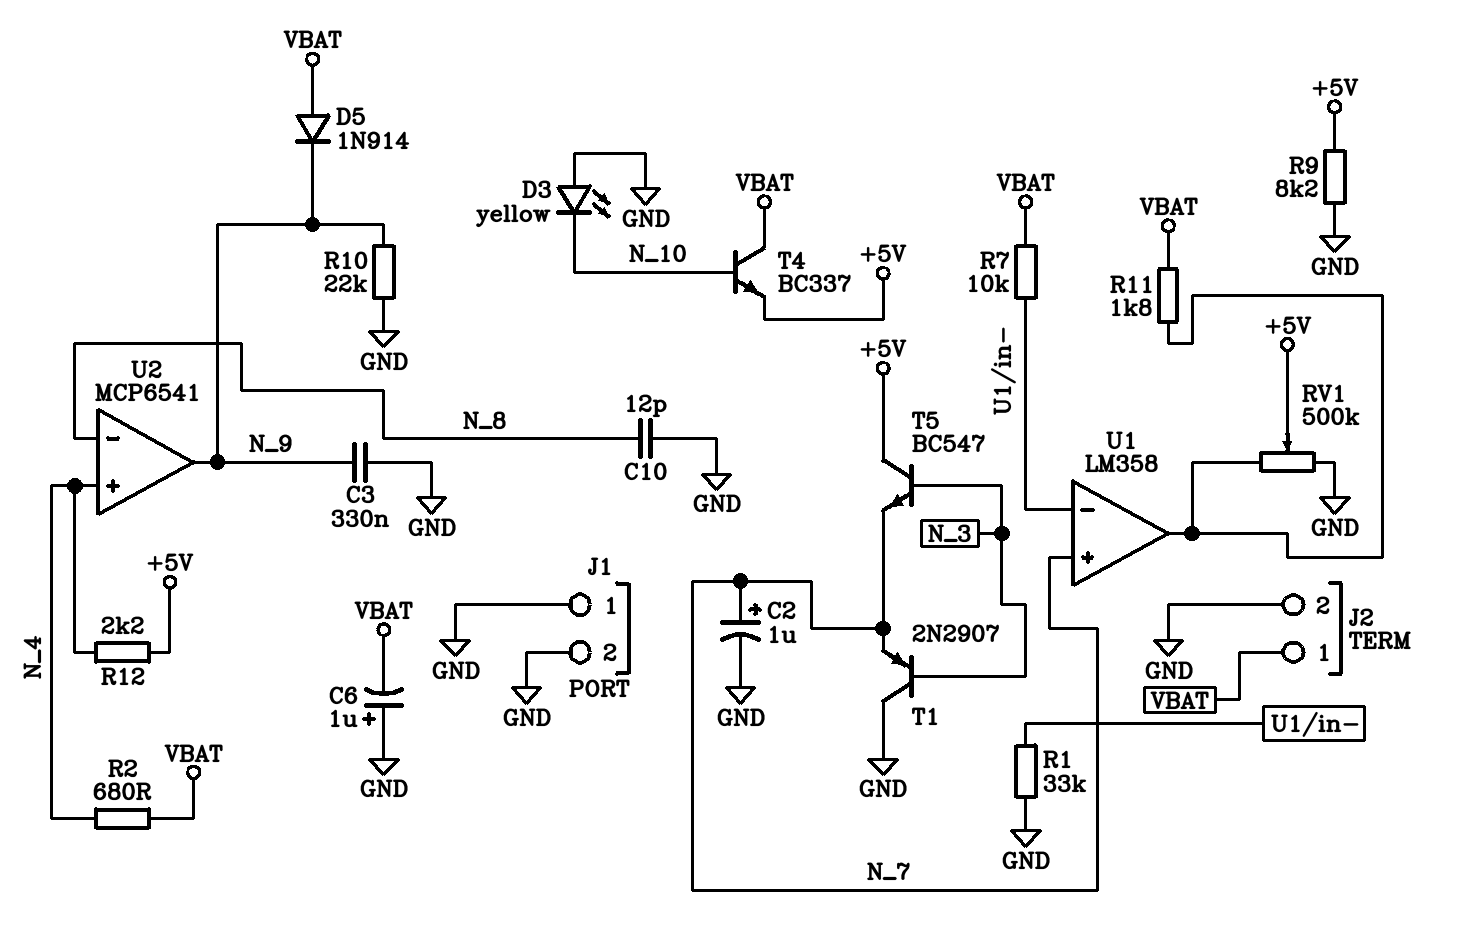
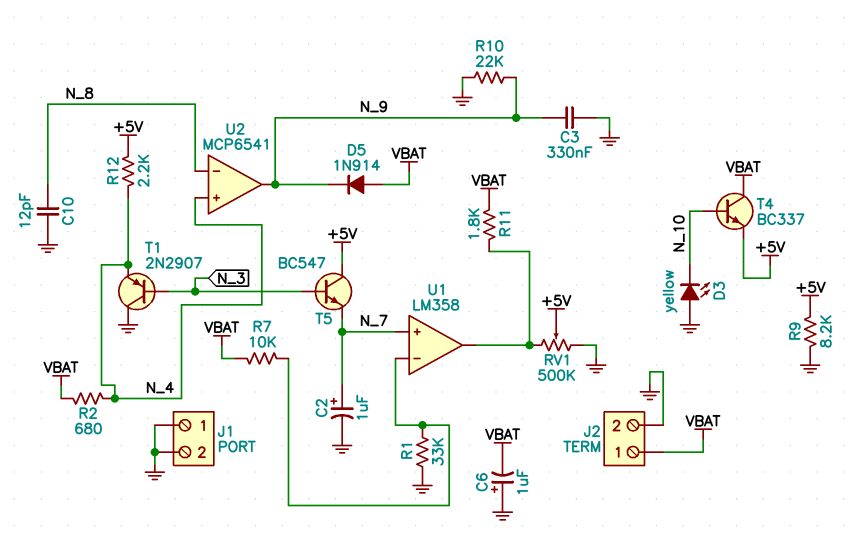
T1: PNP 2N2907 (B N_3, C GND, E N_7) -> PNP 2N2907 (B N_3, C GND, E N_4)

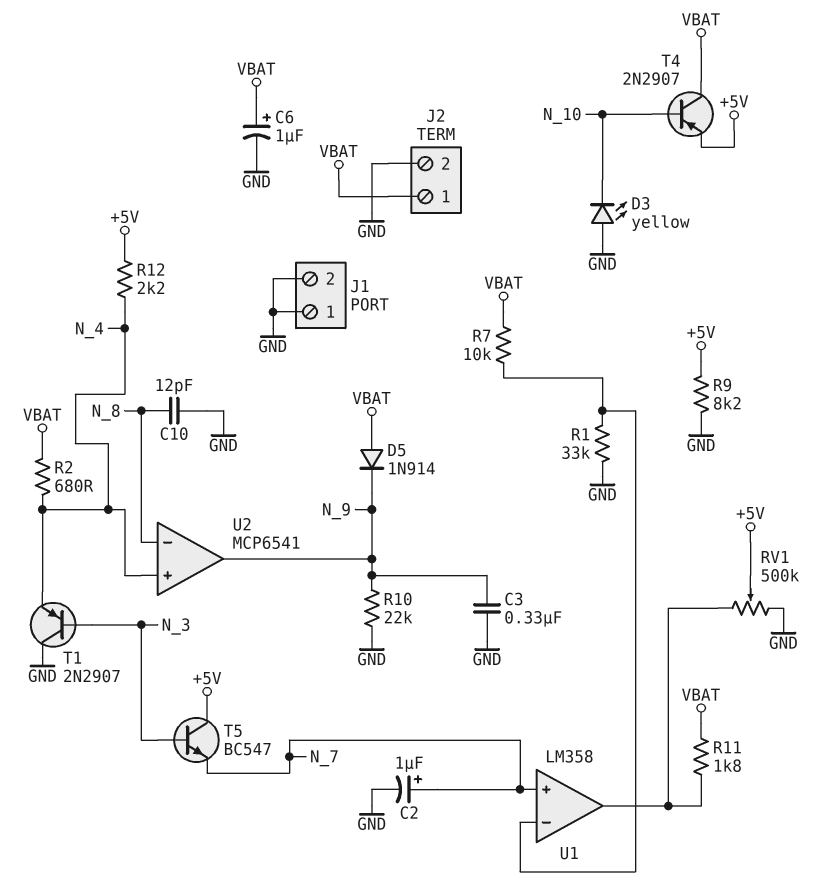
C6: 1uF (plus GND, minus VBAT) -> 1uF (plus VBAT, minus GND)
T4: NPN BC337 (B N_10, C VBAT, E +5V) -> PNP 2N2907 (B N_10, C VBAT, E +5V)

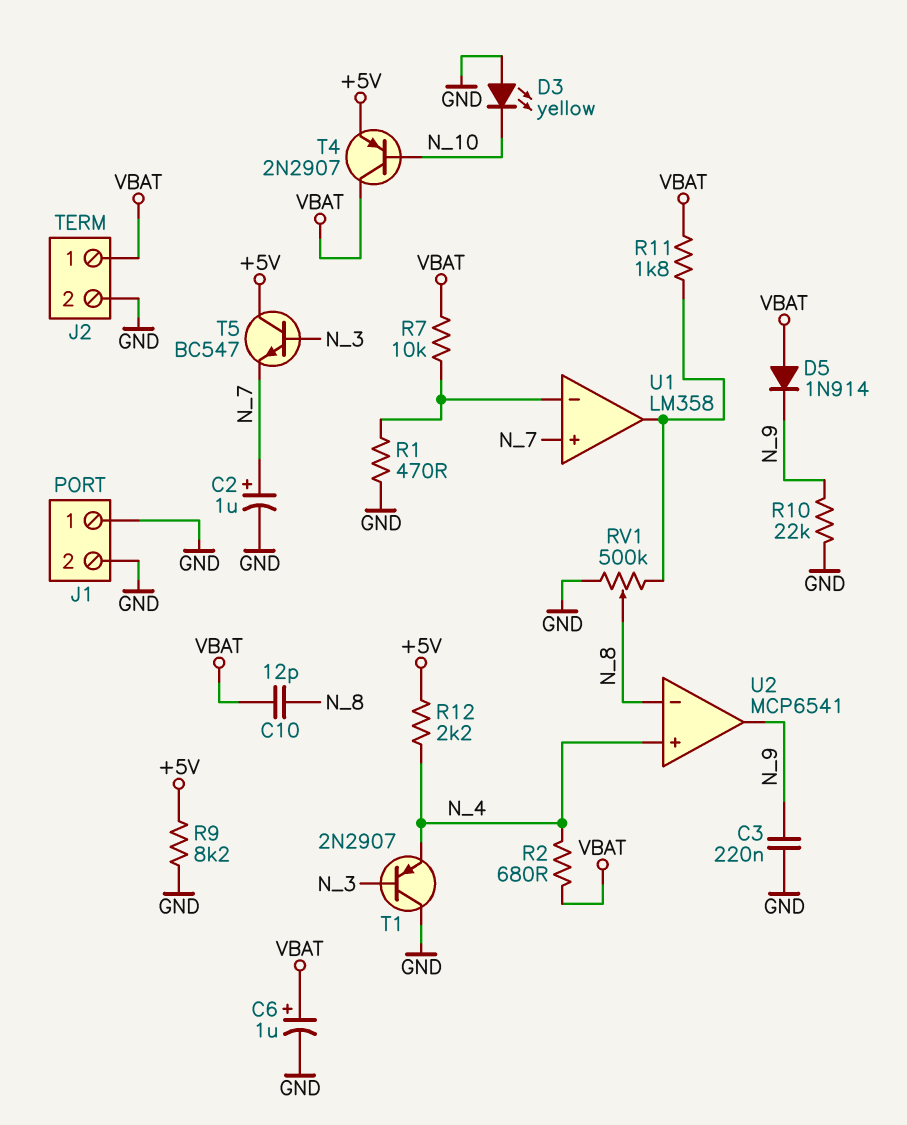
C3: 330nF (GND, N_9) -> 220nF (GND, N_9)
C10: 12pF (GND, N_8) -> 12pF (N_8, VBAT)
R1: 33k (GND, U1/in-) -> 470 (GND, U1/in-)
RV1: 500k (GND, U1/out, wiper +5V) -> 500k (GND, U1/out, wiper N_8)

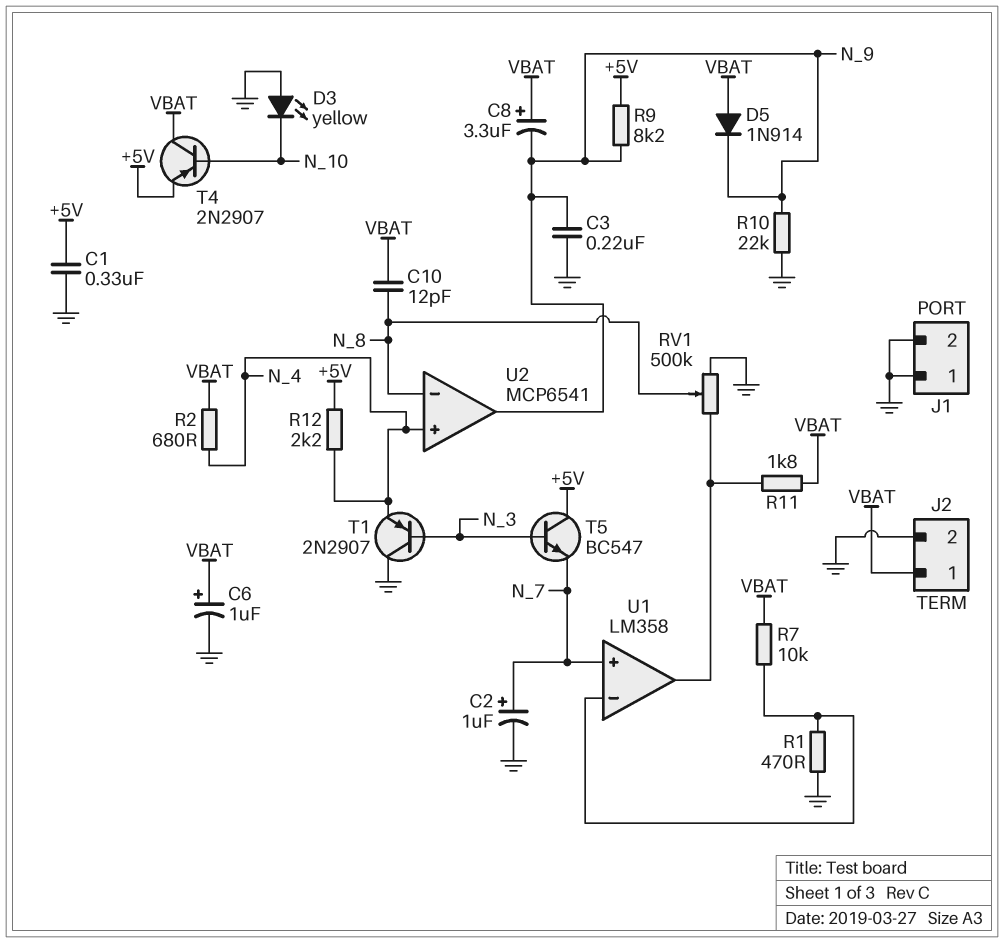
C1: none -> 330nF (+5V, GND)
C8: none -> 3.3uF (plus VBAT, minus N_9)
R9: 8.2k (+5V, GND) -> 8.2k (+5V, N_9)

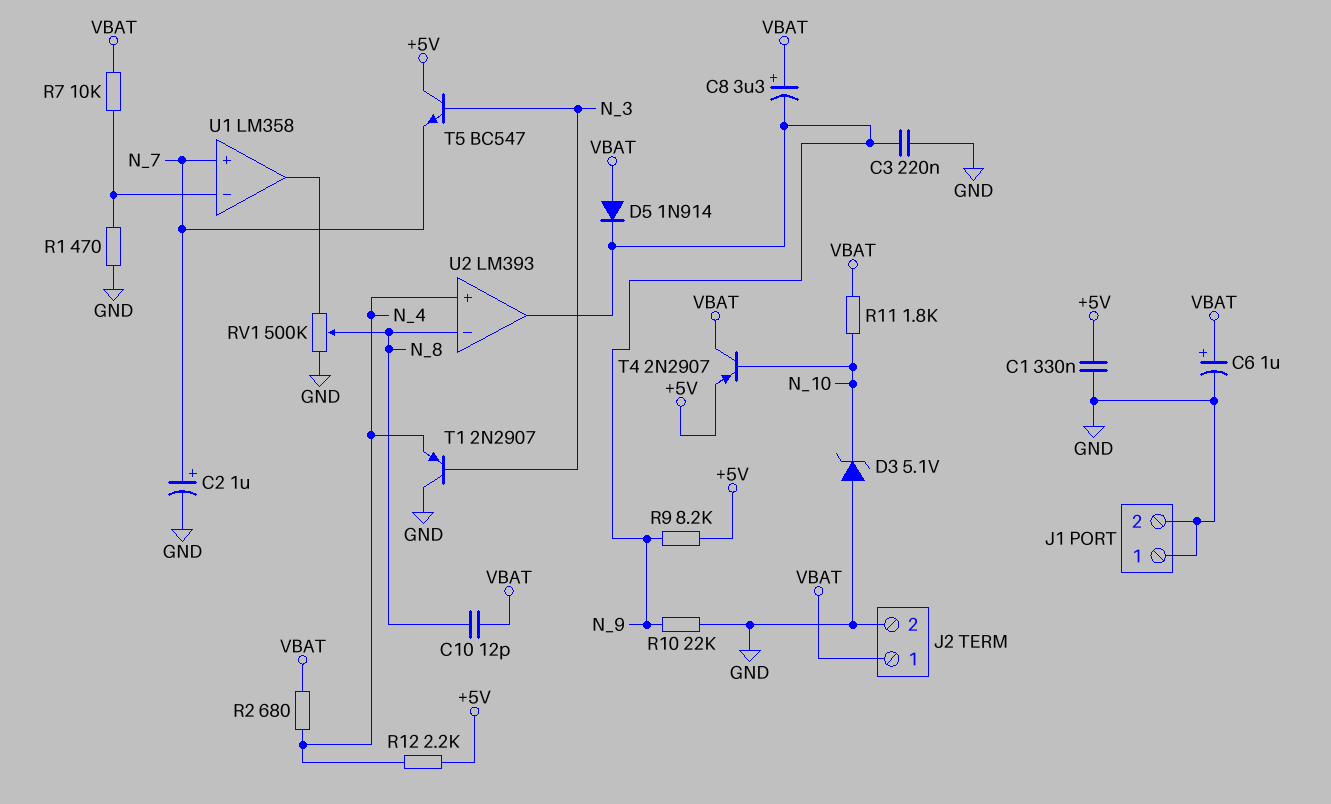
D3: LED yellow (A GND, K N_10) -> zener 5.1V (A GND, K N_10)
R11: 1.8k (U1/out, VBAT) -> 1.8k (N_10, VBAT)
U2: MCP6541 -> LM393

